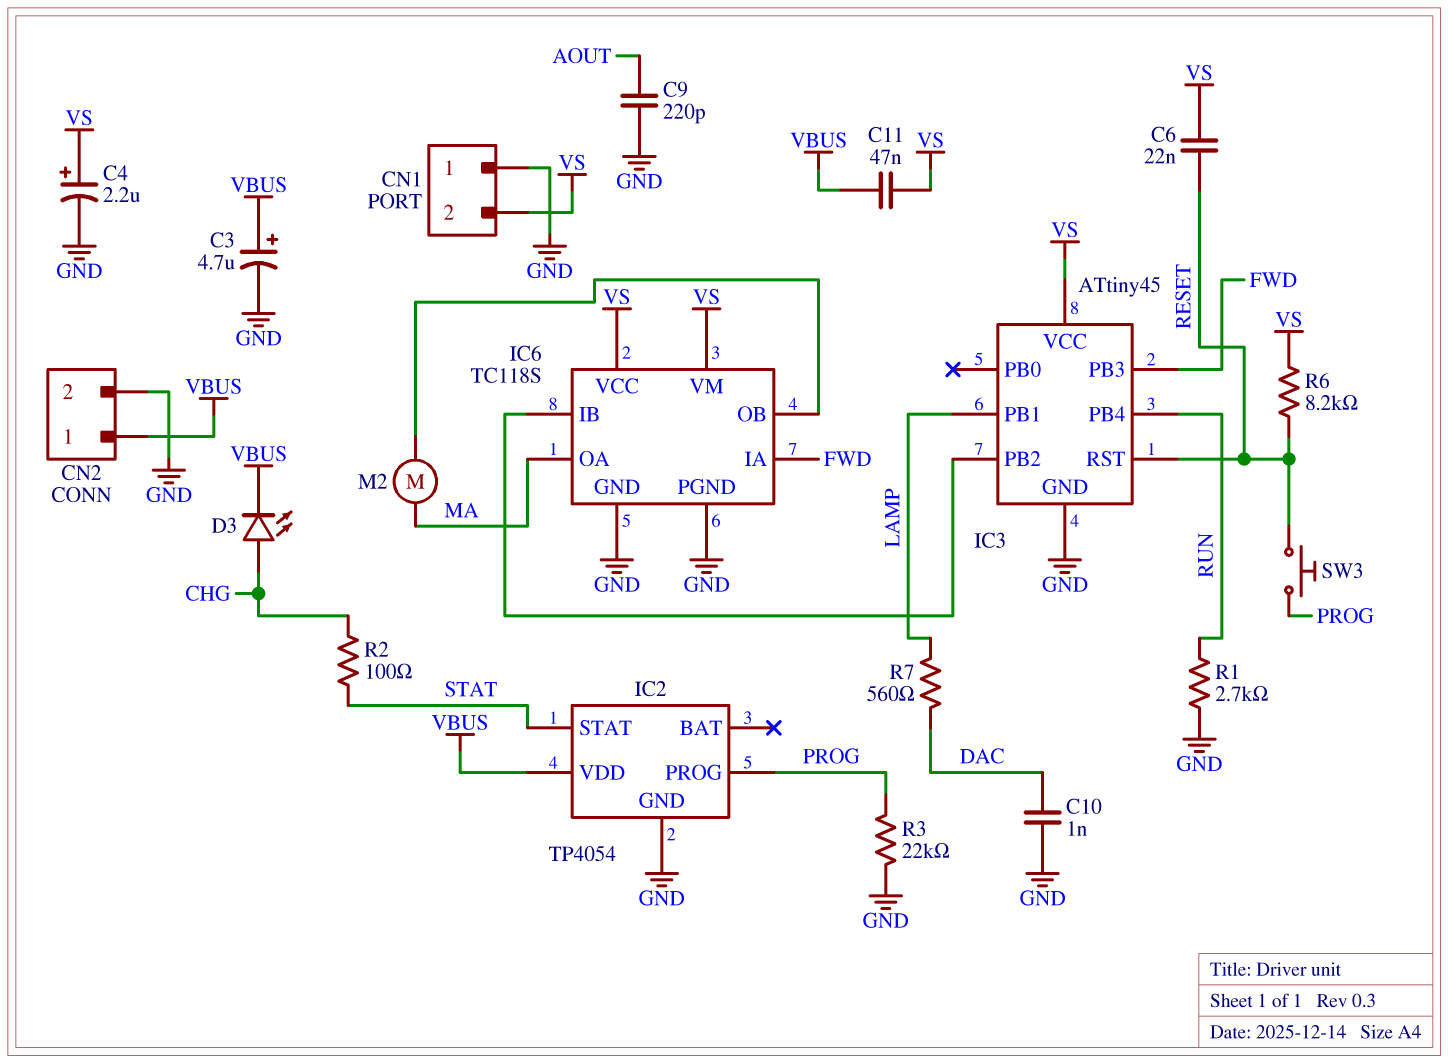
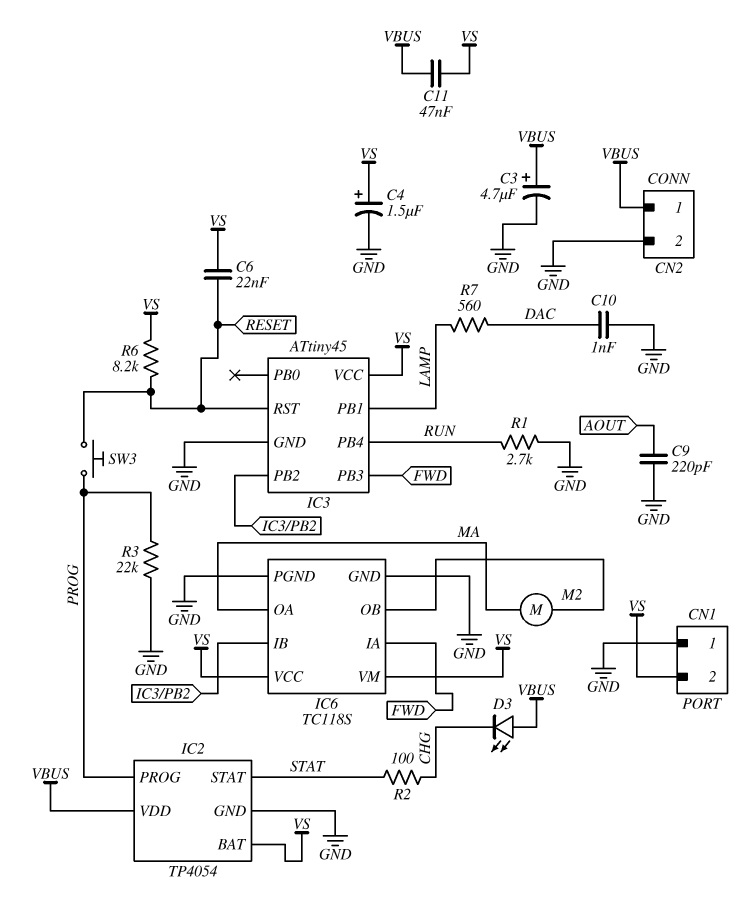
C4: 2.2uF (plus VS, minus GND) -> 1.5uF (plus VS, minus GND)
D3: LED (A CHG, K VBUS) -> LED (A VBUS, K CHG)
IC2 pin BAT: none -> VS

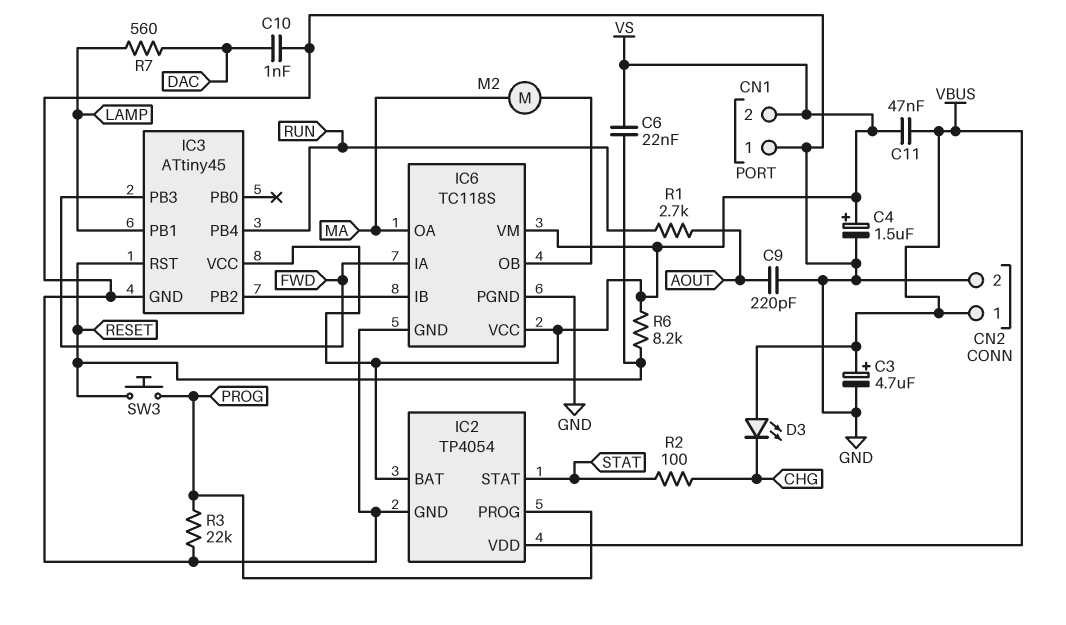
R1: 2.7k (GND, RUN) -> 2.7k (AOUT, RUN)

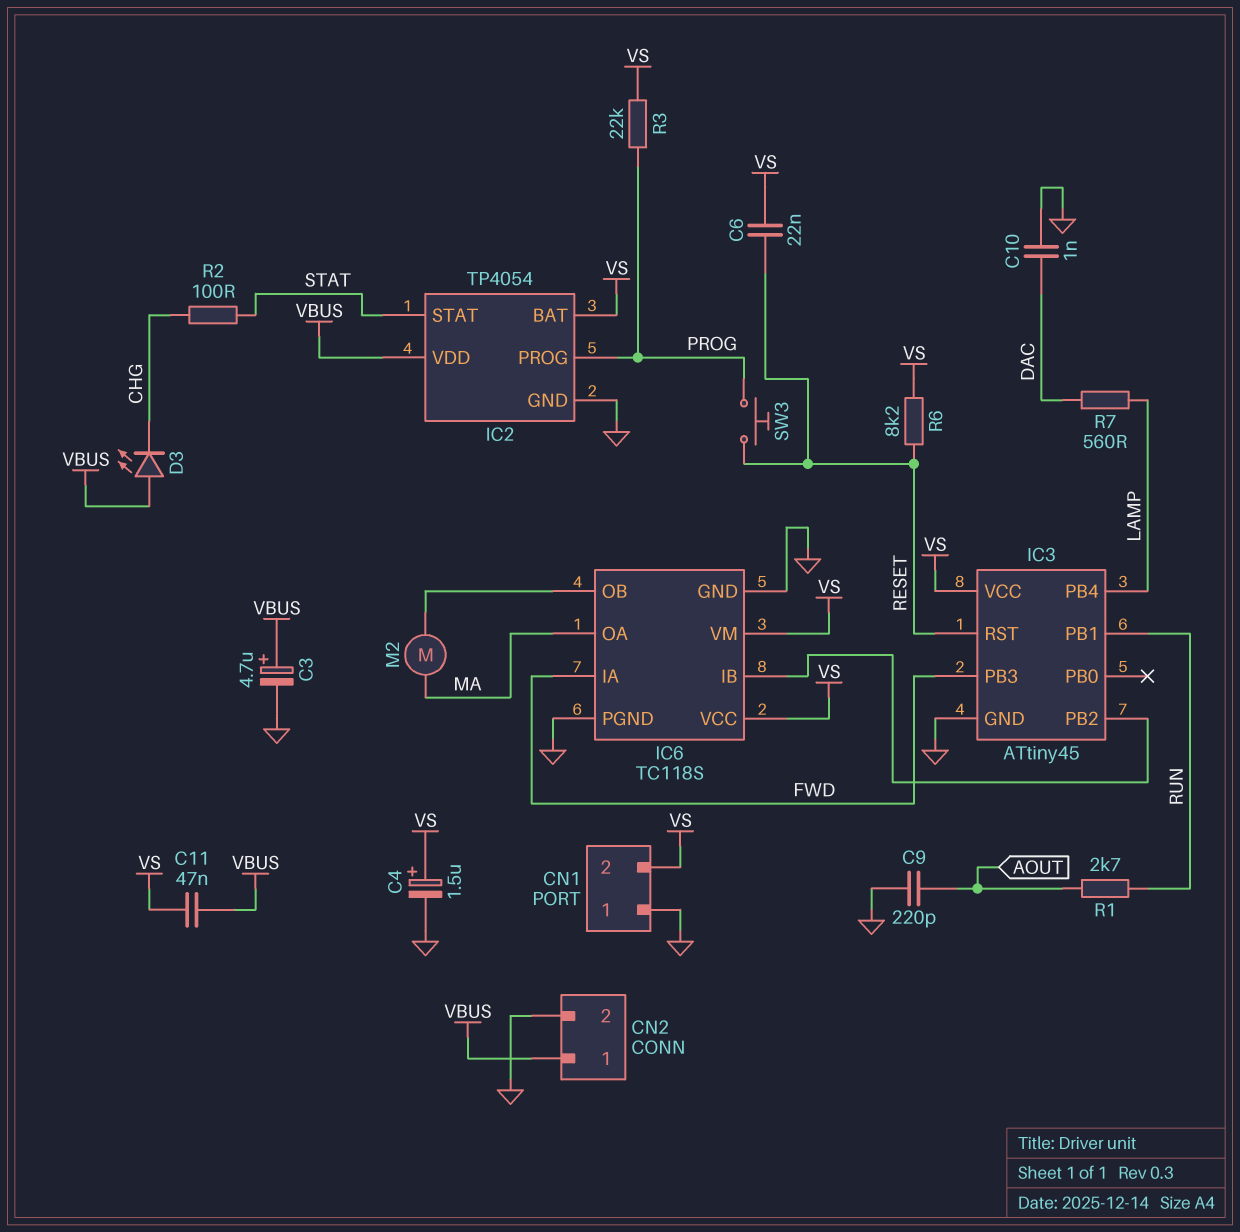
IC3 pin PB1: LAMP -> RUN
IC3 pin PB4: RUN -> LAMP
R3: 22k (GND, PROG) -> 22k (PROG, VS)

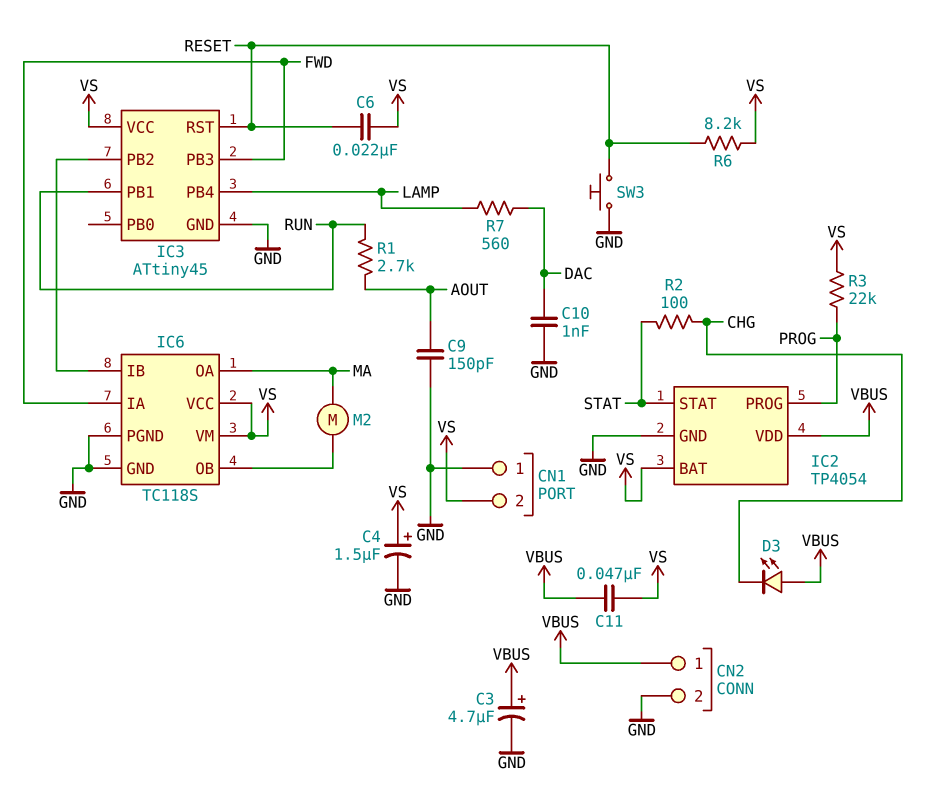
C9: 220pF (AOUT, GND) -> 150pF (AOUT, GND)
SW3: button (PROG, RESET) -> button (GND, RESET)

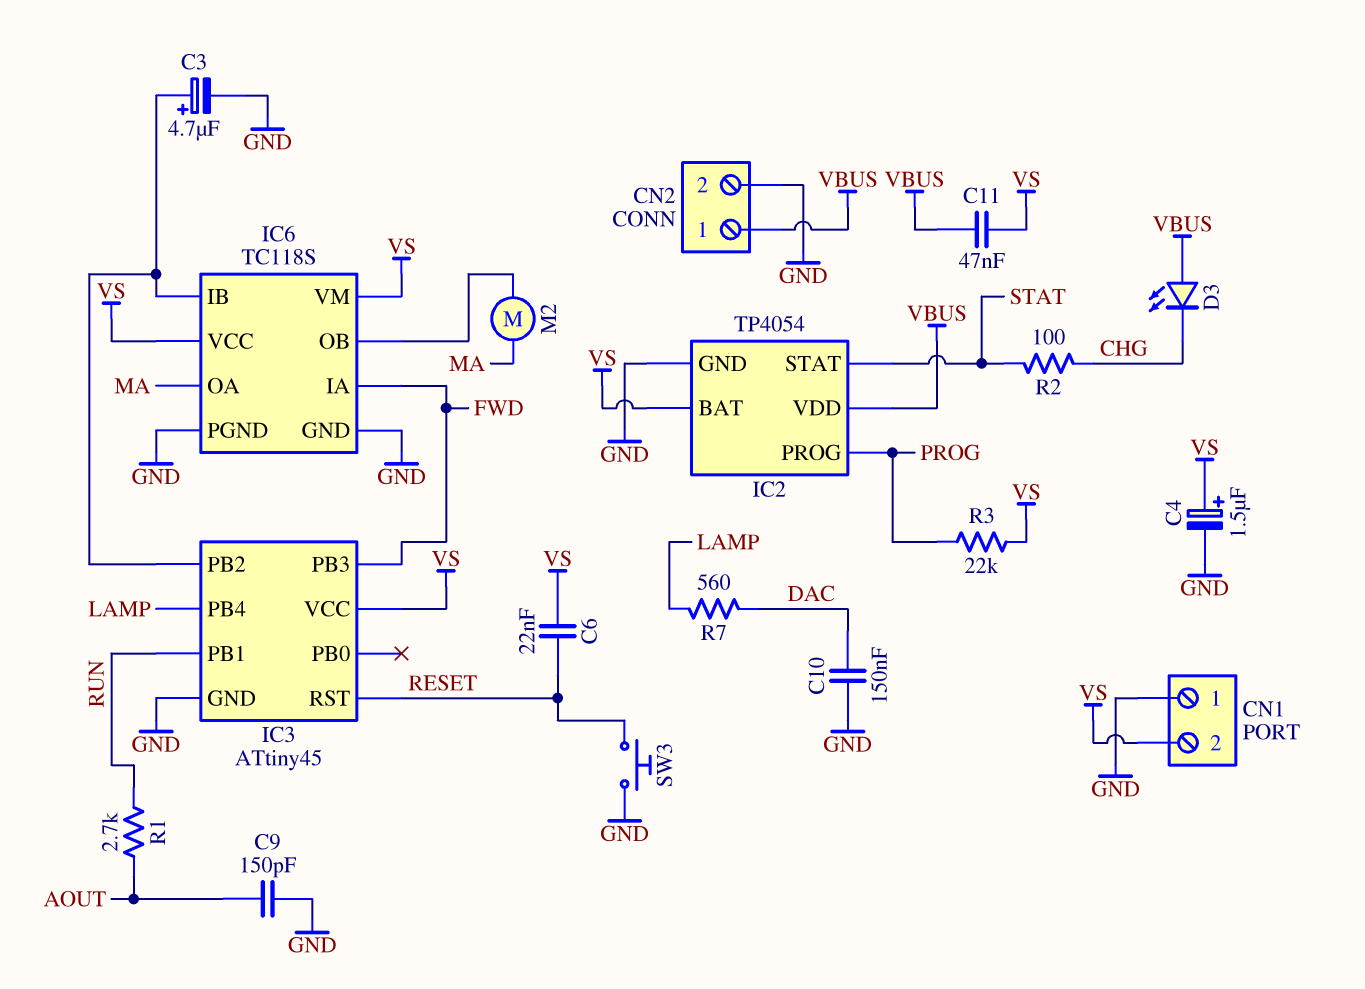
C3: 4.7uF (plus VBUS, minus GND) -> 4.7uF (plus IC3/PB2, minus GND)
C10: 1nF (DAC, GND) -> 150nF (DAC, GND)
R6: 8.2k (RESET, VS) -> none

